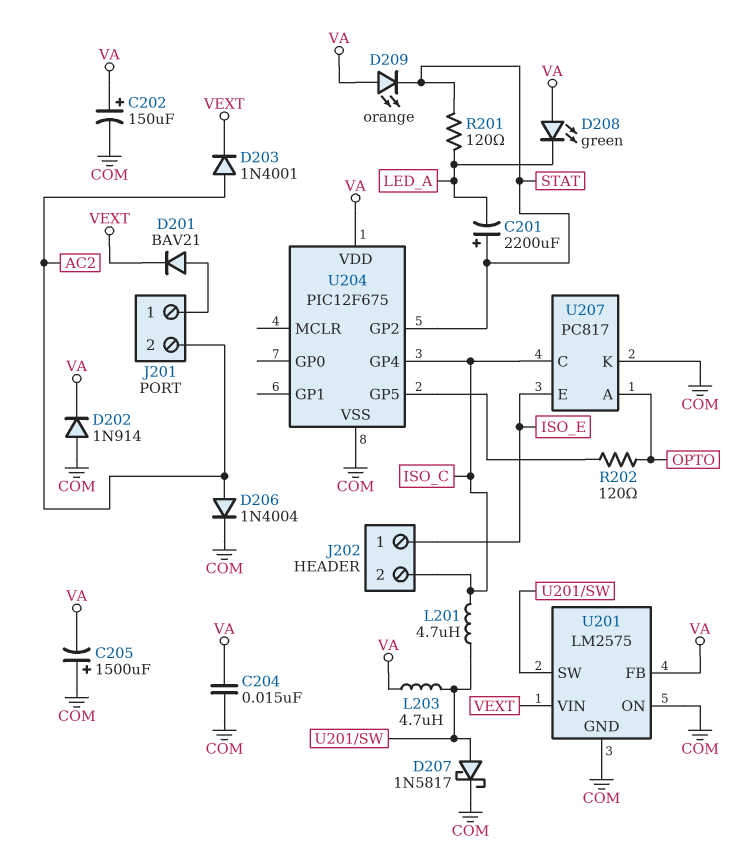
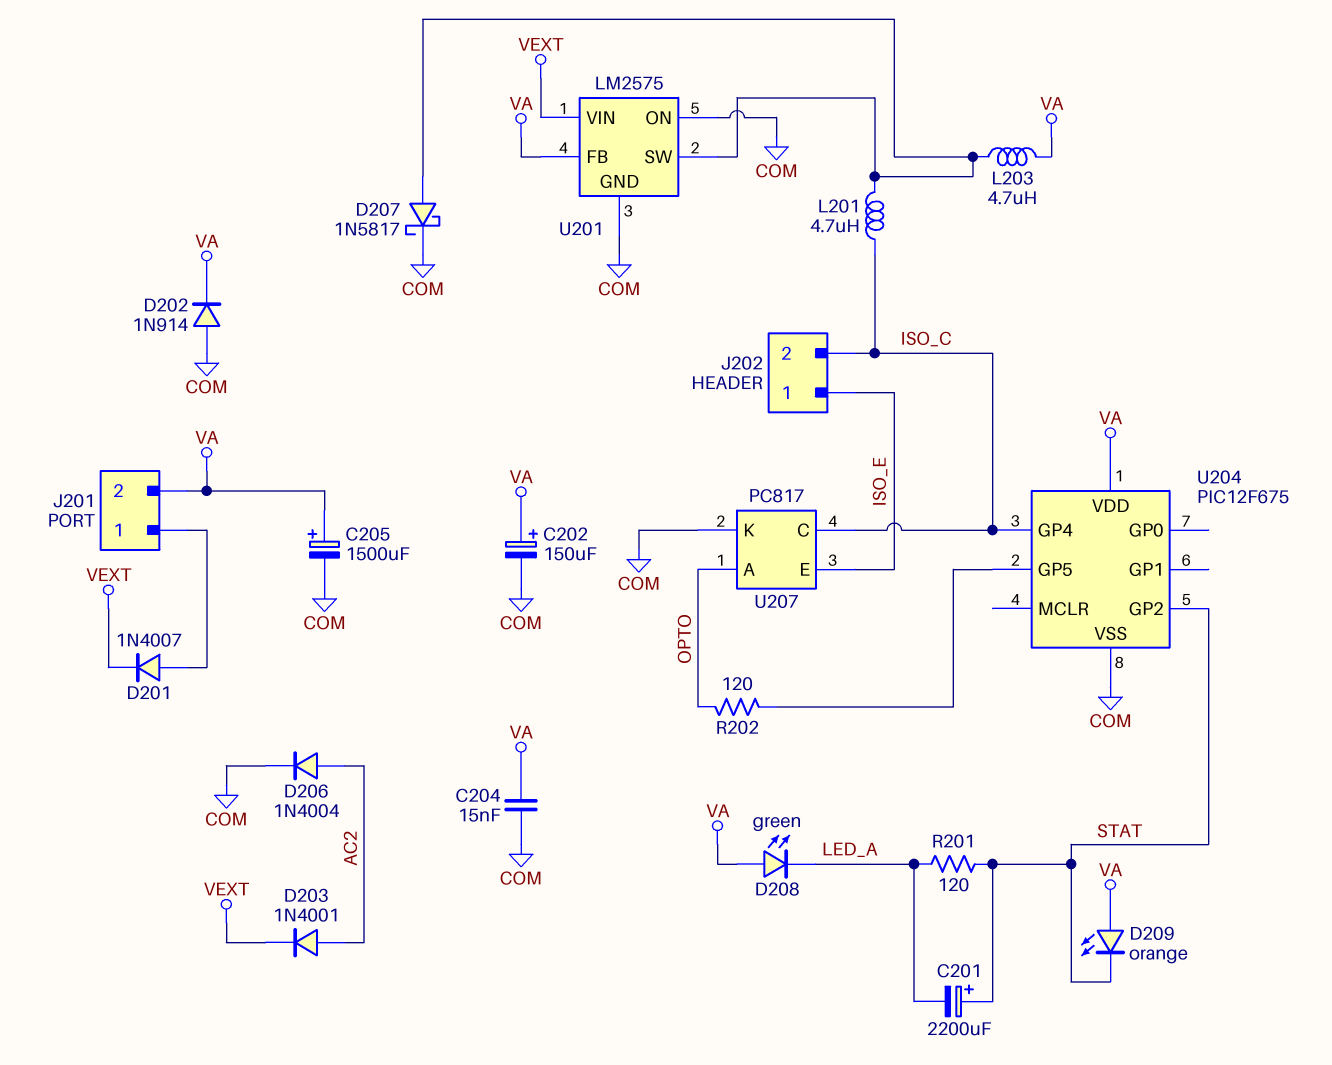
C205: 1500uF (plus COM, minus VA) -> 1500uF (plus VA, minus COM)
D201: diode BAV21 (A J201/1, K VEXT) -> diode 1N4007 (A J201/1, K VEXT)
J201 pin 2: AC2 -> VA

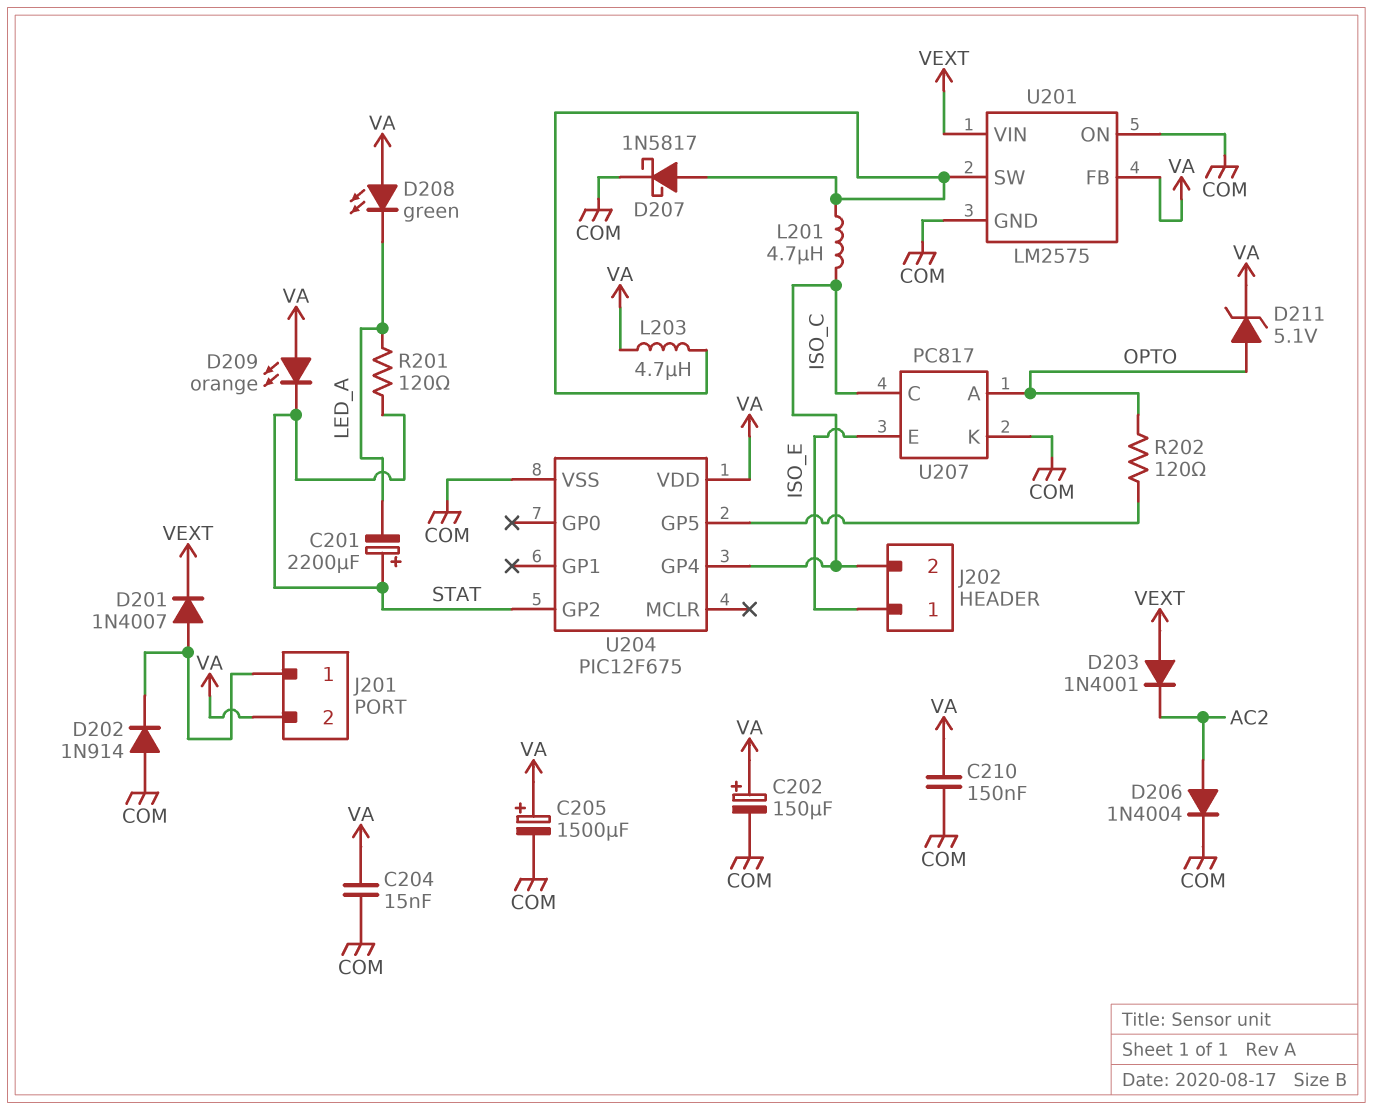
C210: none -> 150nF (COM, VA)
D202: diode 1N914 (A COM, K VA) -> diode 1N914 (A COM, K J201/1)
D203: diode 1N4001 (A AC2, K VEXT) -> diode 1N4001 (A VEXT, K AC2)
D211: none -> zener 5.1V (A OPTO, K VA)

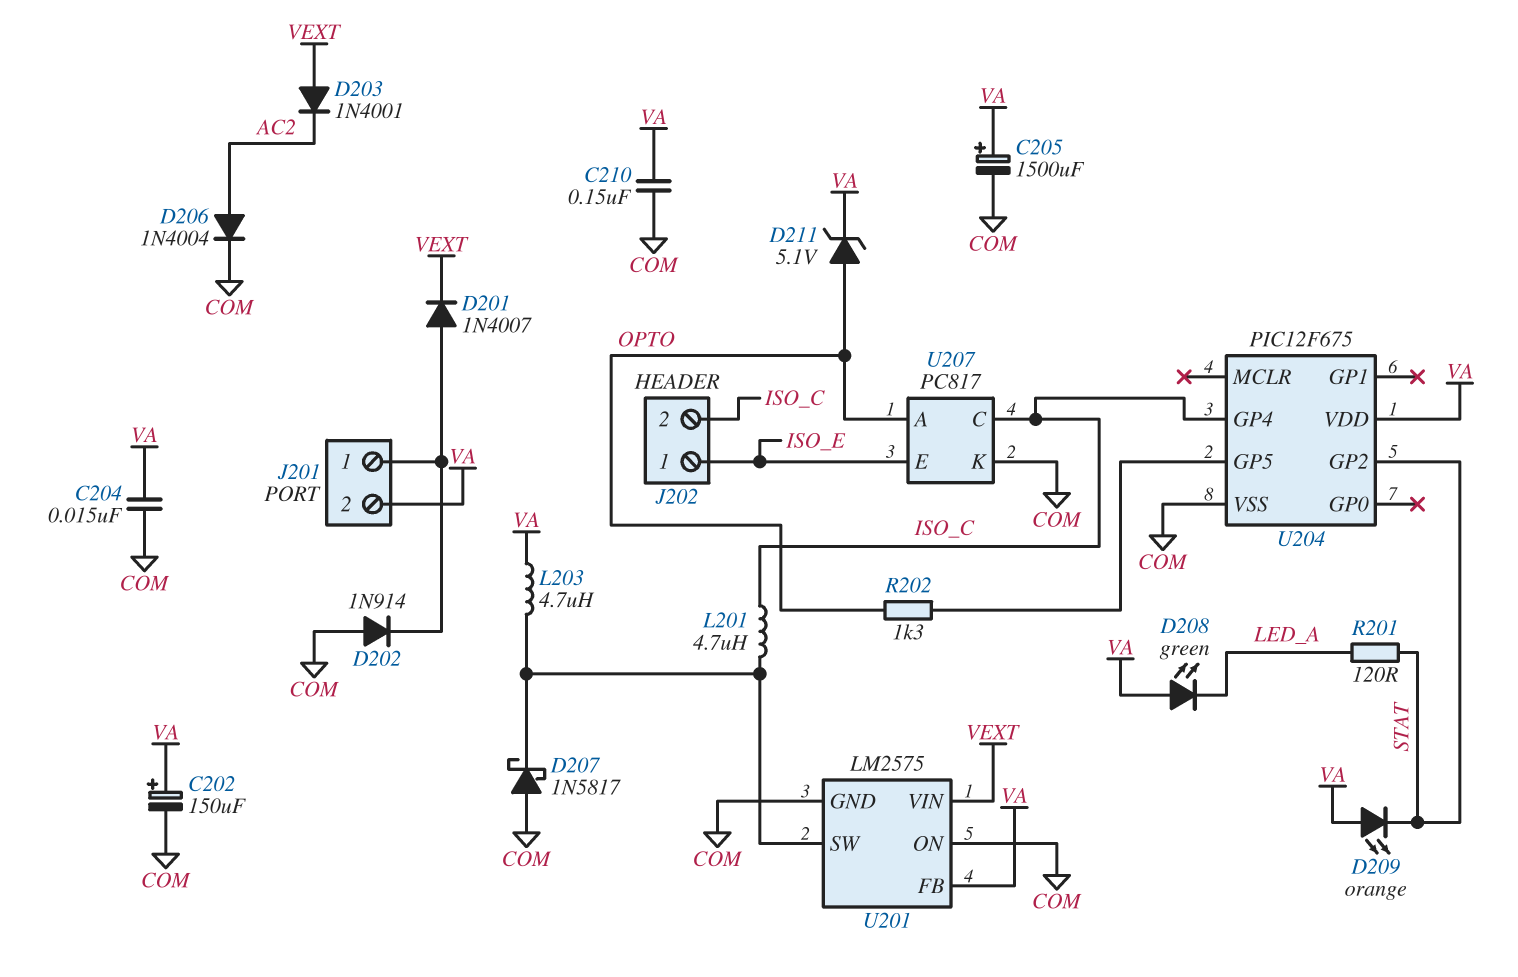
C201: 2200uF (plus STAT, minus LED_A) -> none
D207: schottky 1N5817 (A U201/SW, K COM) -> schottky 1N5817 (A COM, K U201/SW)
R202: 120 (OPTO, U204/GP5) -> 1.3k (OPTO, U204/GP5)

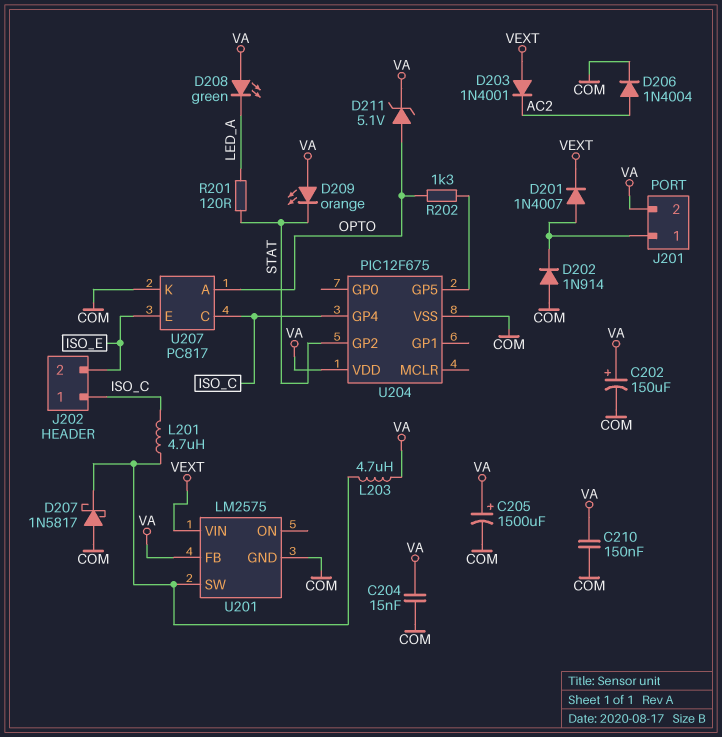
J202 pin 1: ISO_E -> ISO_C
J202 pin 2: ISO_C -> ISO_E
U201 pin ON: COM -> none

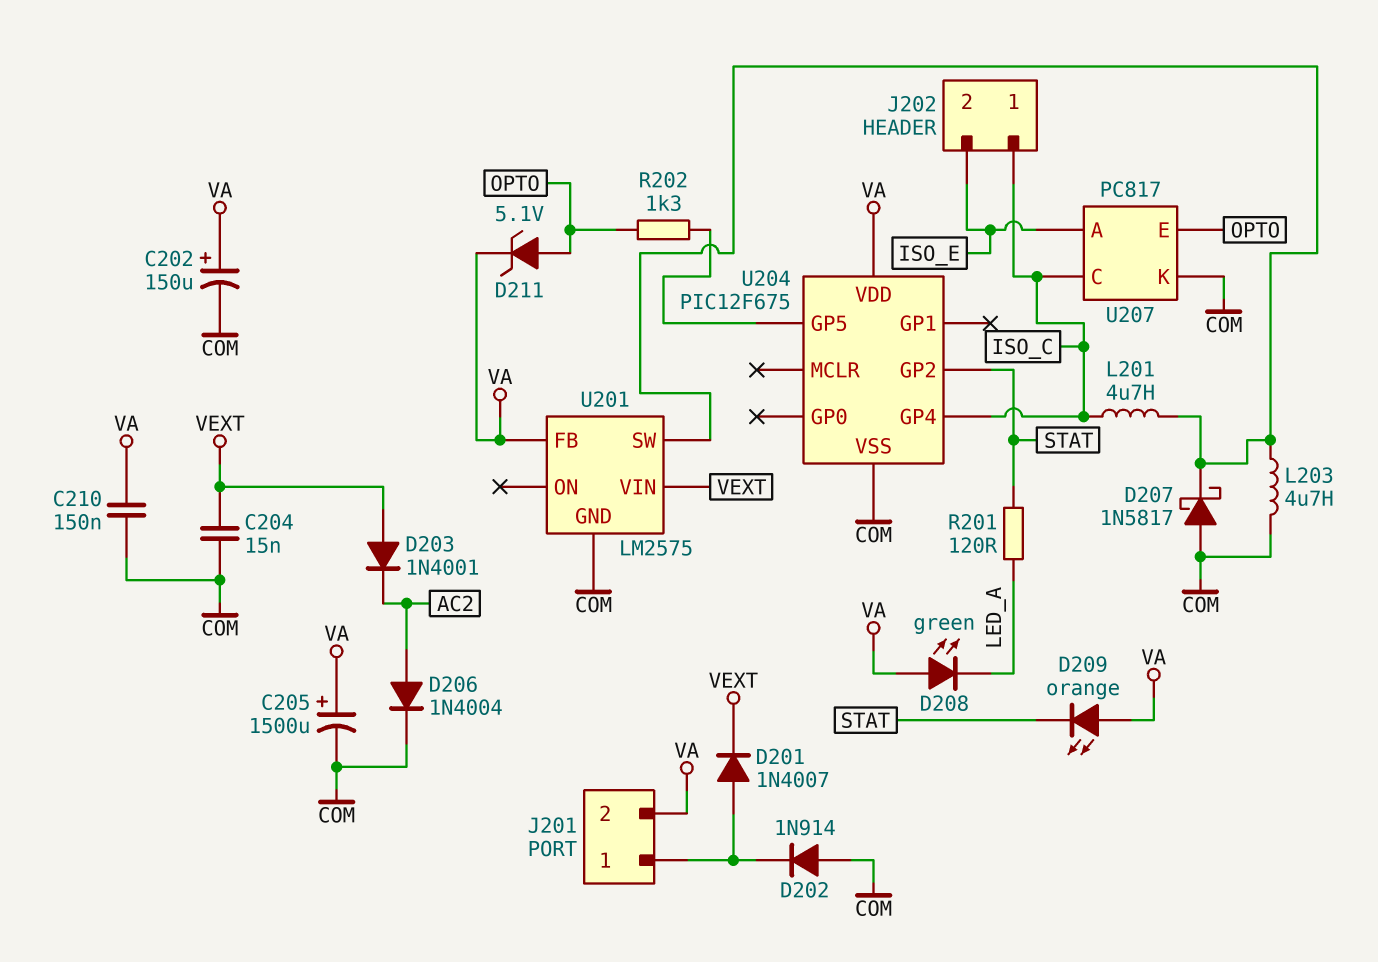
C204: 15nF (COM, VA) -> 15nF (COM, VEXT)
L203: 4.7uH (U201/SW, VA) -> 4.7uH (COM, U201/SW)
U207 pin A: OPTO -> ISO_E
U207 pin E: ISO_E -> OPTO

